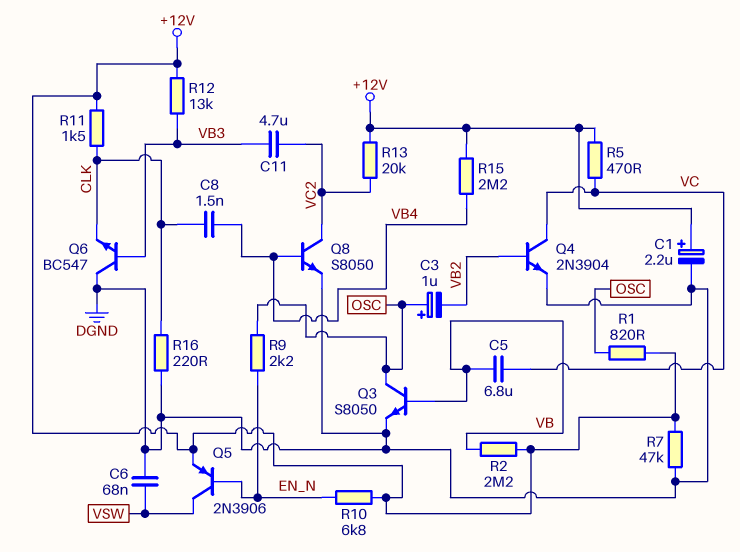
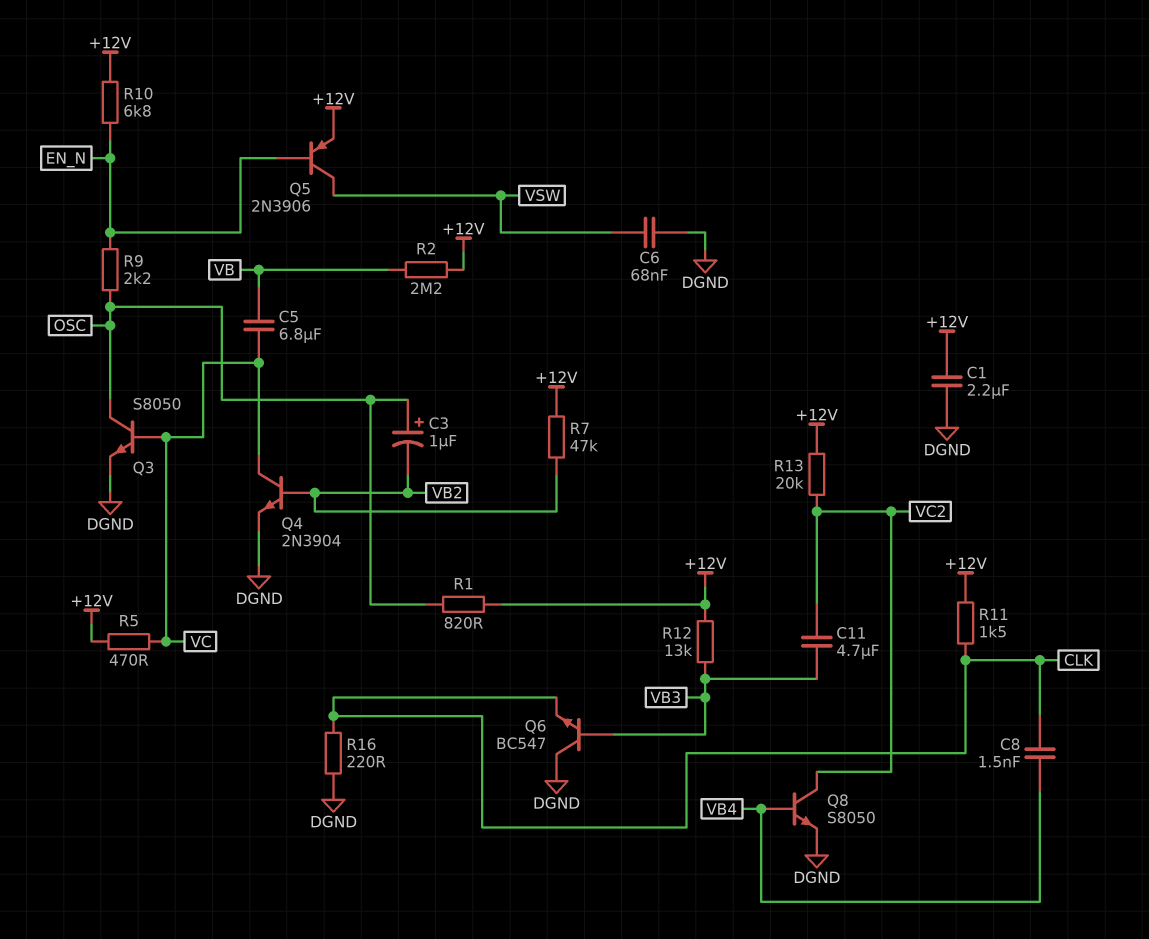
C1: 2.2uF (plus +12V, minus DGND) -> 2.2uF (+12V, DGND)
Q3: NPN S8050 (B VB, C OSC, E DGND) -> NPN S8050 (B VC, C OSC, E DGND)
R7: 47k (+12V, DGND) -> 47k (+12V, VB2)
R15: 2.2M (+12V, VB4) -> none

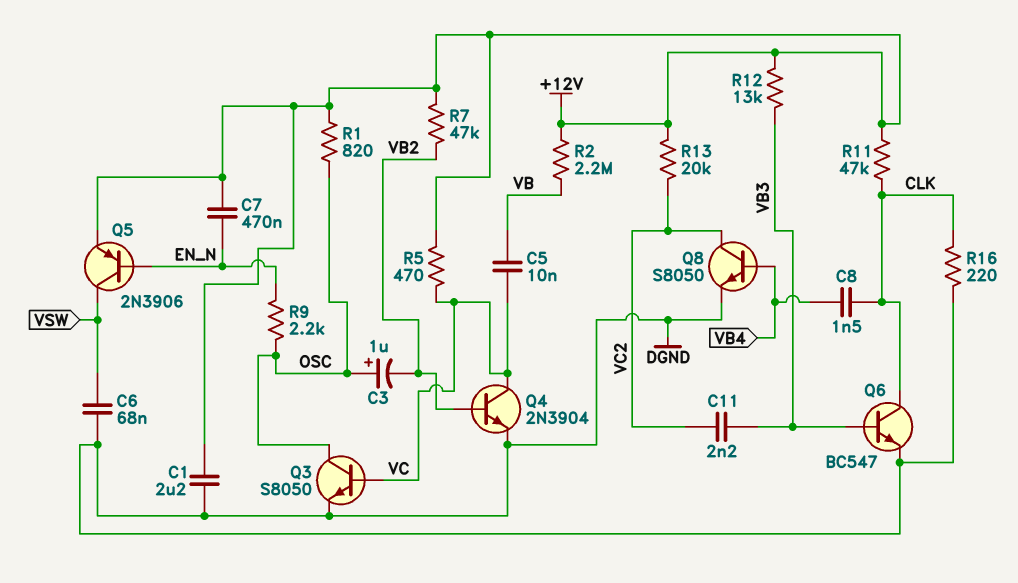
C5: 6.8uF (VB, VC) -> 10nF (VB, VC)
C7: none -> 470nF (+12V, EN_N)
C11: 4.7uF (VB3, VC2) -> 2.2nF (VB3, VC2)
Q6: NPN BC547 (B VB3, C DGND, E CLK) -> NPN BC547 (B VB3, C CLK, E DGND)
R10: 6.8k (+12V, EN_N) -> none
R11: 1.5k (+12V, CLK) -> 47k (+12V, CLK)

